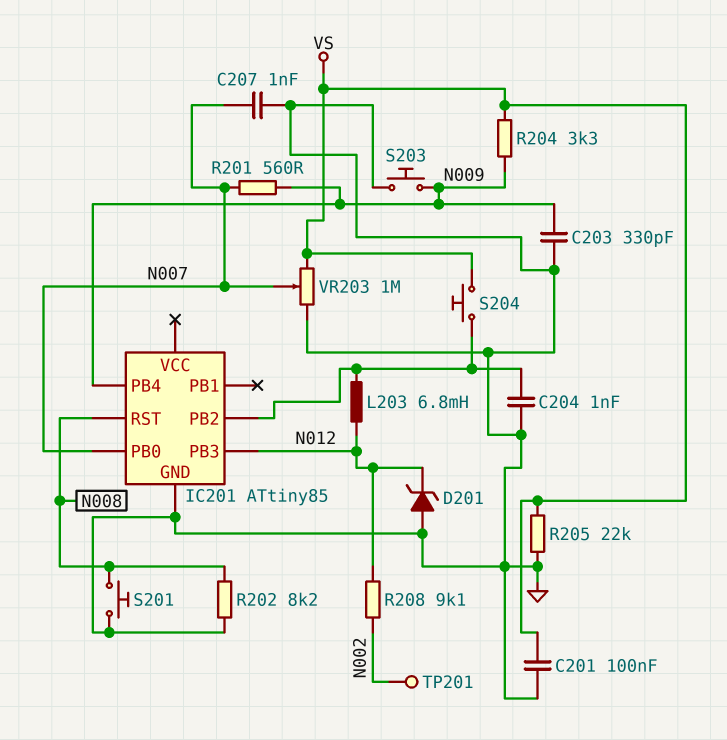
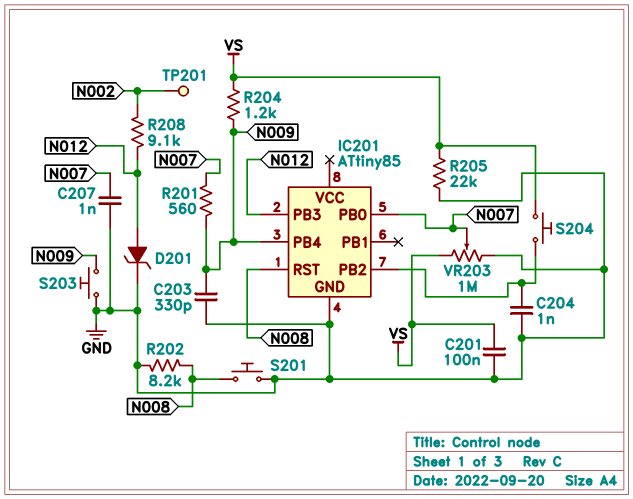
D201: zener (A GND, K N012) -> zener (A N012, K GND)
L203: 6.8mH (IC201/PB2, N012) -> none
R204: 3.3k (N009, VS) -> 1.2k (N009, VS)

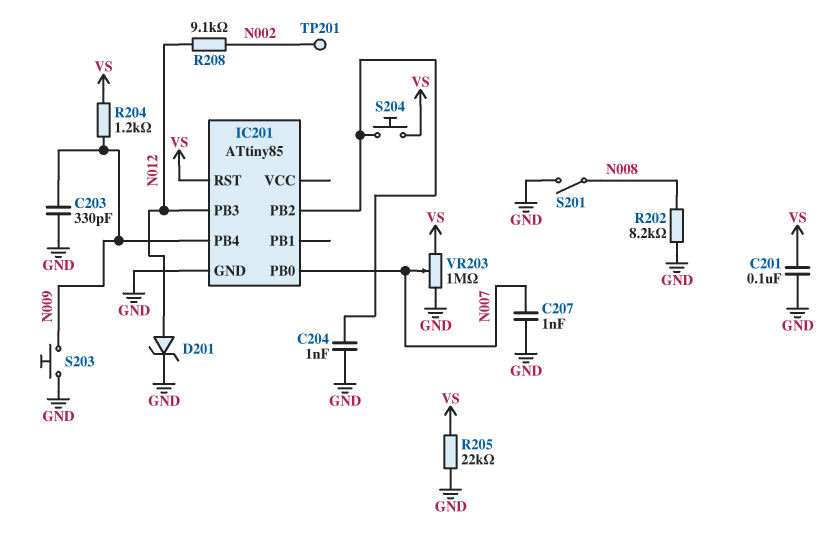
IC201 pin RST: N008 -> VS
R201: 560 (N007, N009) -> none
S201: button (GND, N008) -> switch (GND, N008)

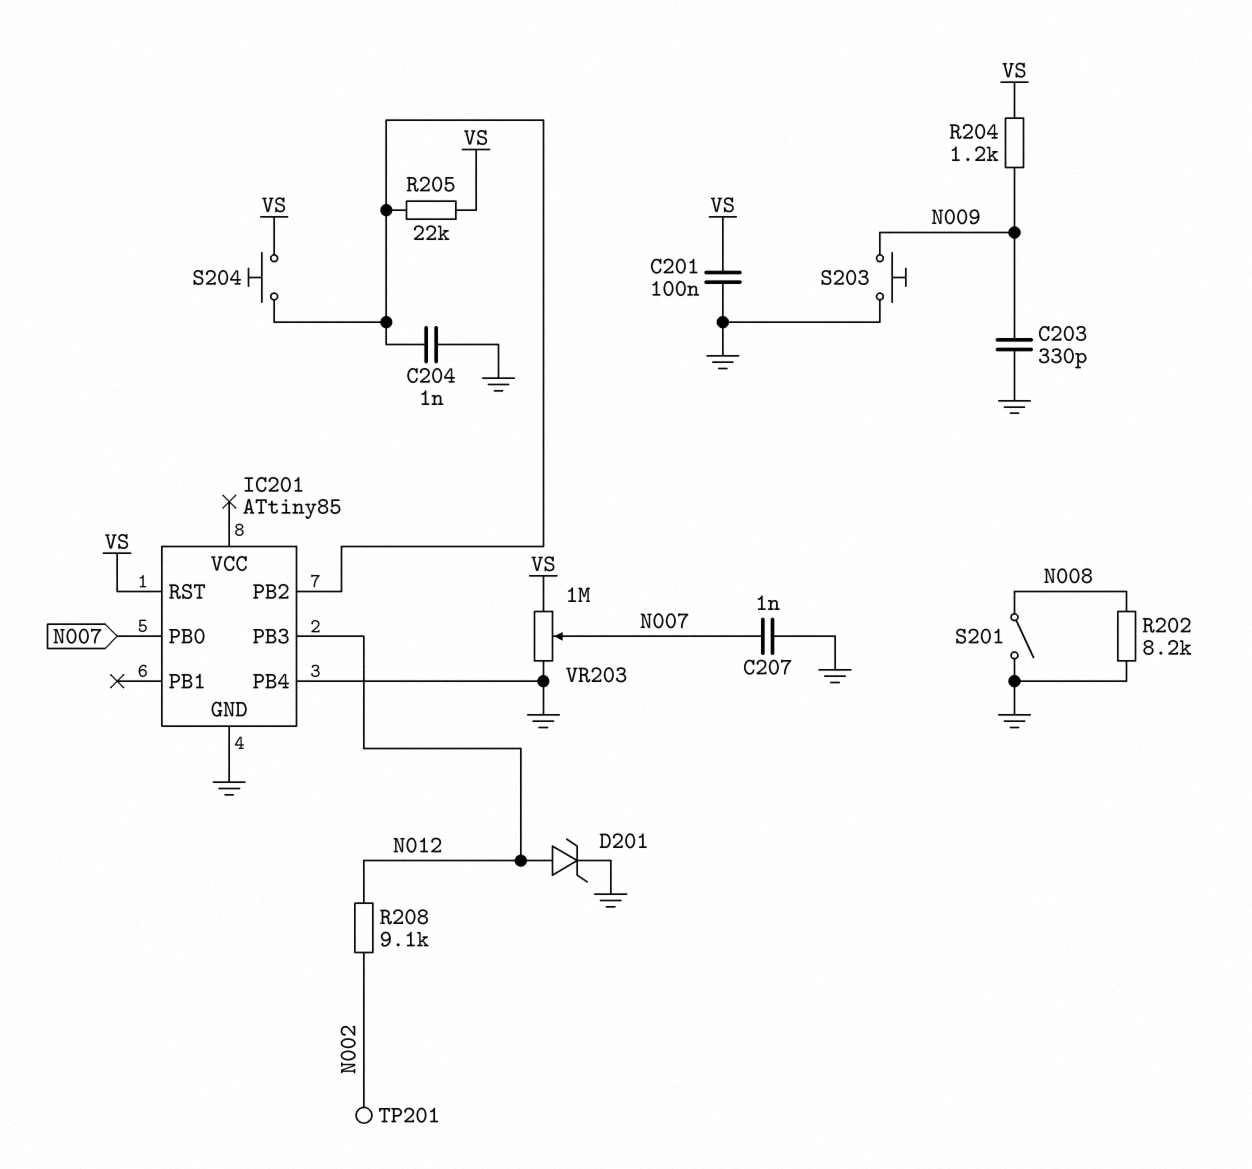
IC201 pin PB4: N009 -> GND
R205: 22k (GND, VS) -> 22k (IC201/PB2, VS)

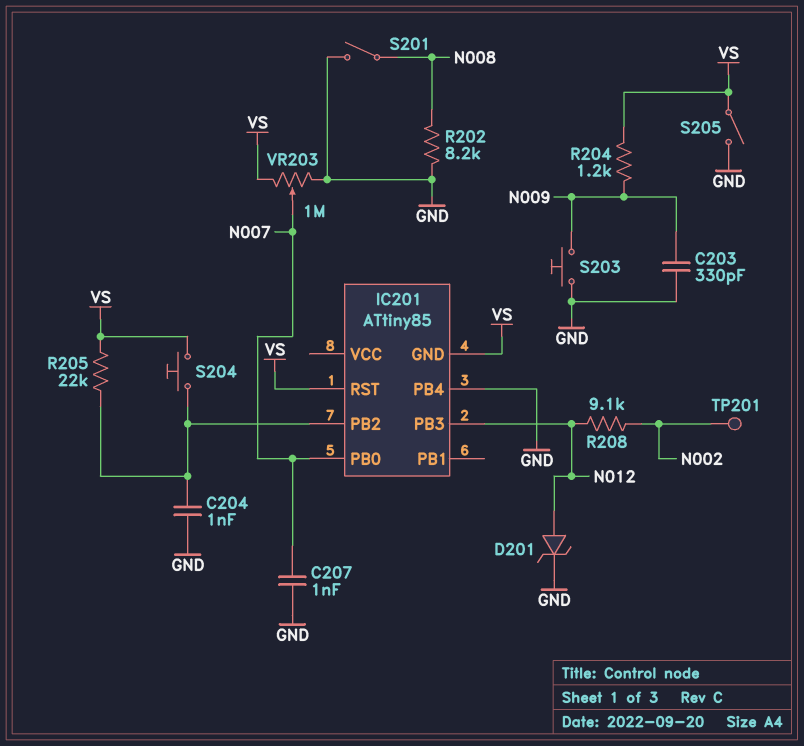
C201: 100nF (GND, VS) -> none
IC201 pin GND: GND -> VS
S205: none -> switch (GND, VS)

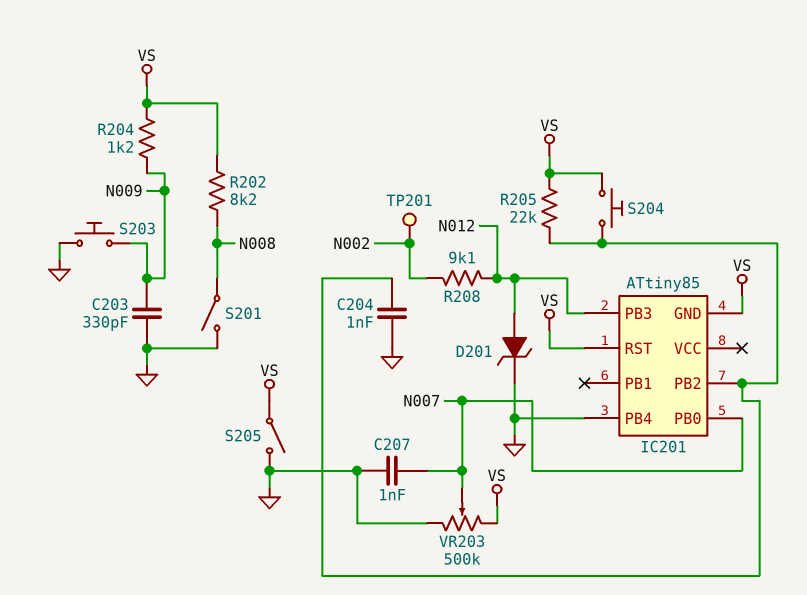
R202: 8.2k (GND, N008) -> 8.2k (N008, VS)
VR203: 1M (GND, VS, wiper N007) -> 500k (GND, VS, wiper N007)

